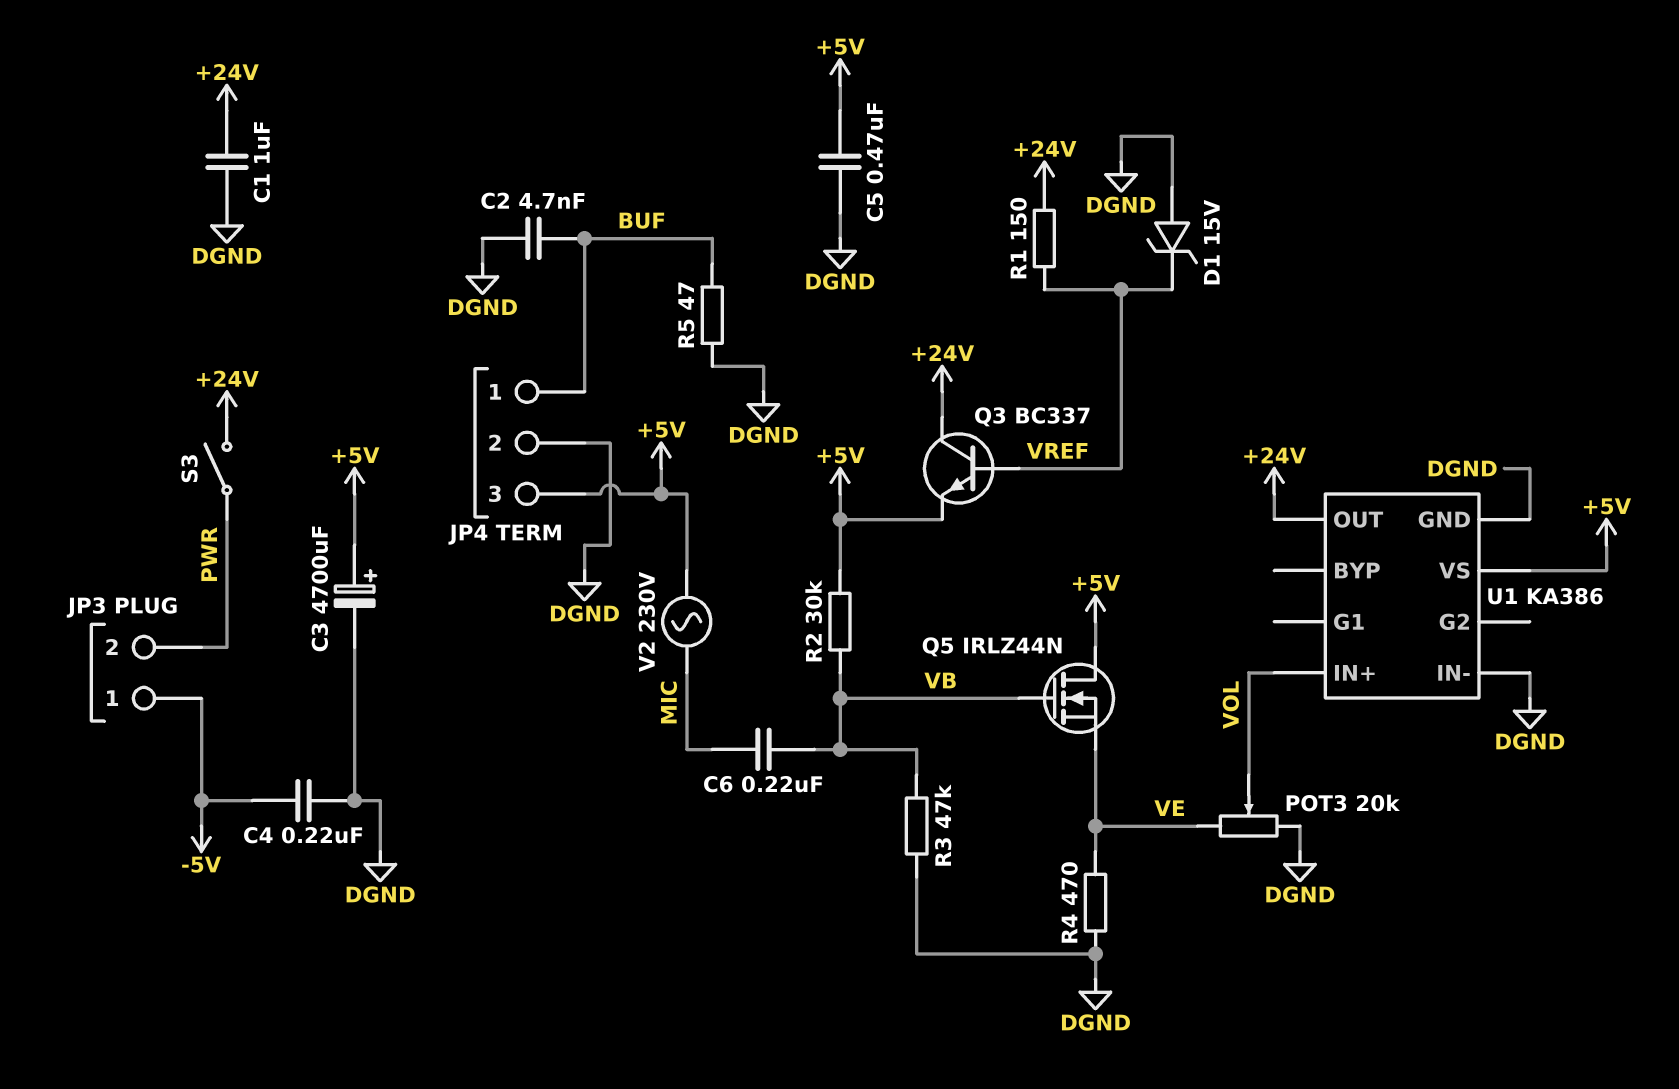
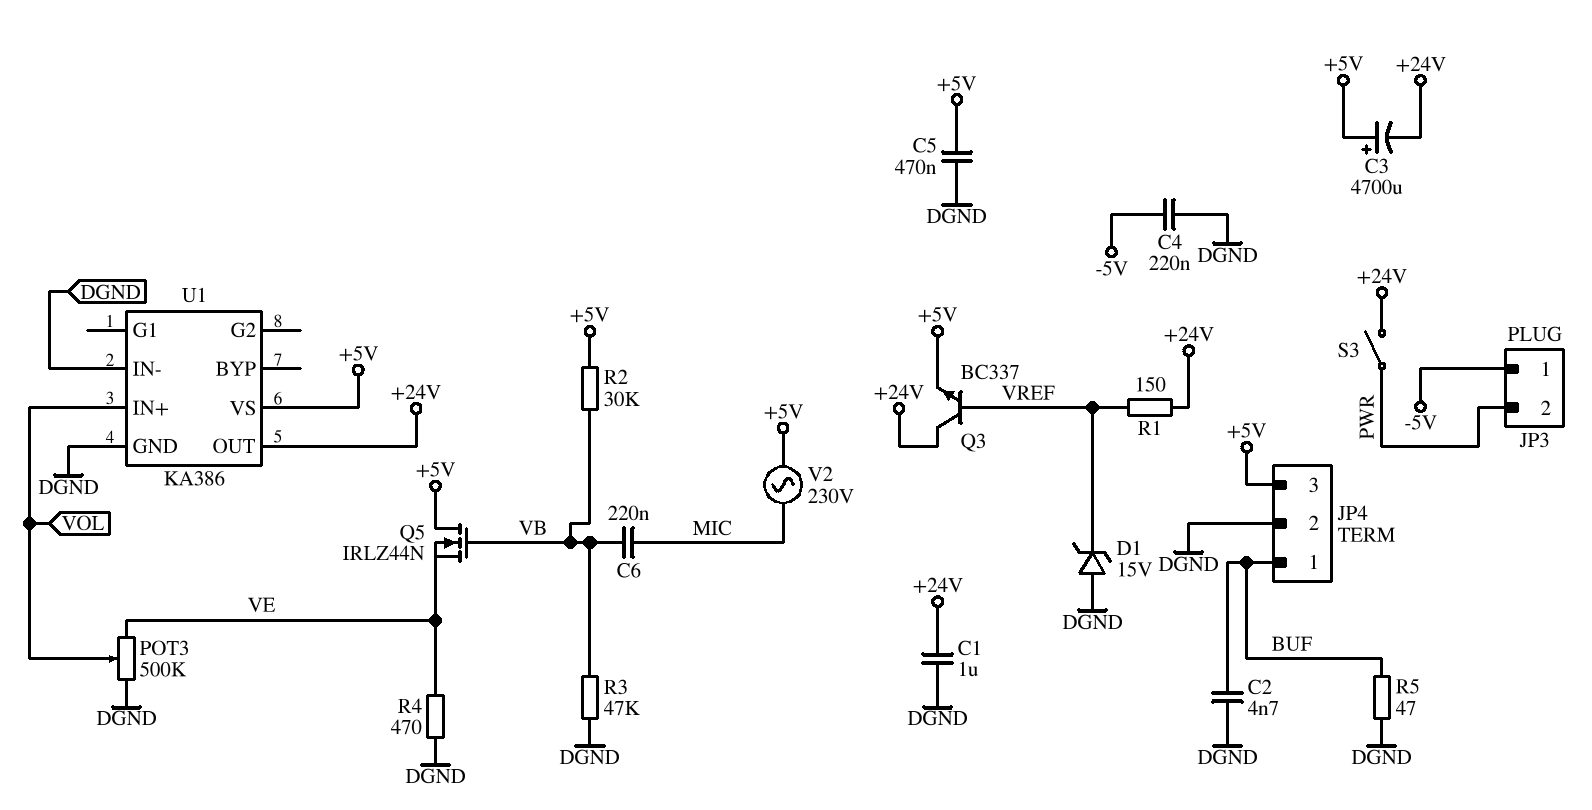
C3: 4700uF (plus +5V, minus DGND) -> 4700uF (plus +5V, minus +24V)
POT3: 20k (DGND, VE, wiper VOL) -> 500k (DGND, VE, wiper VOL)

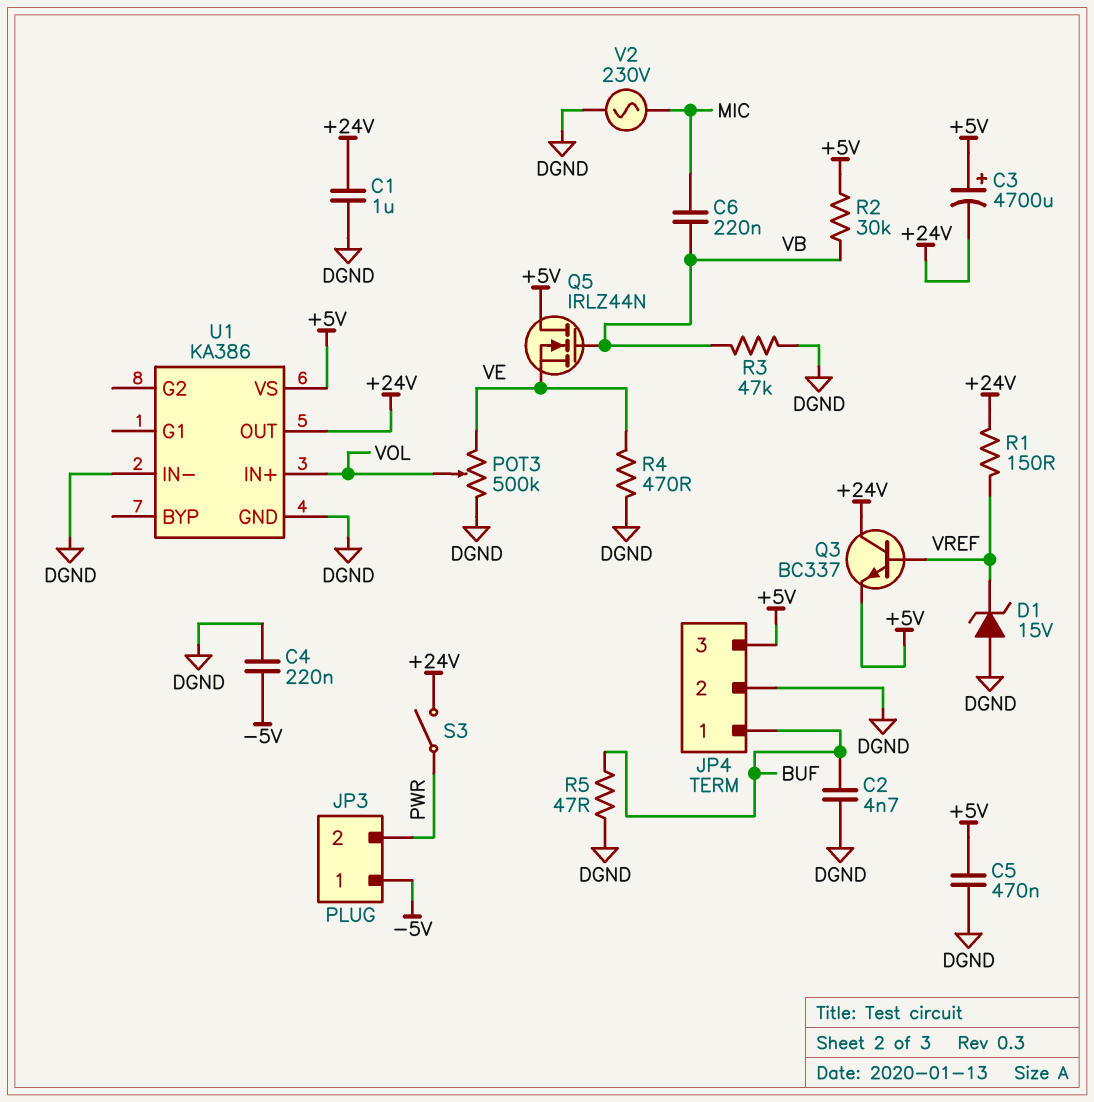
V2: AC 230V (+5V, MIC) -> AC 230V (DGND, MIC)

